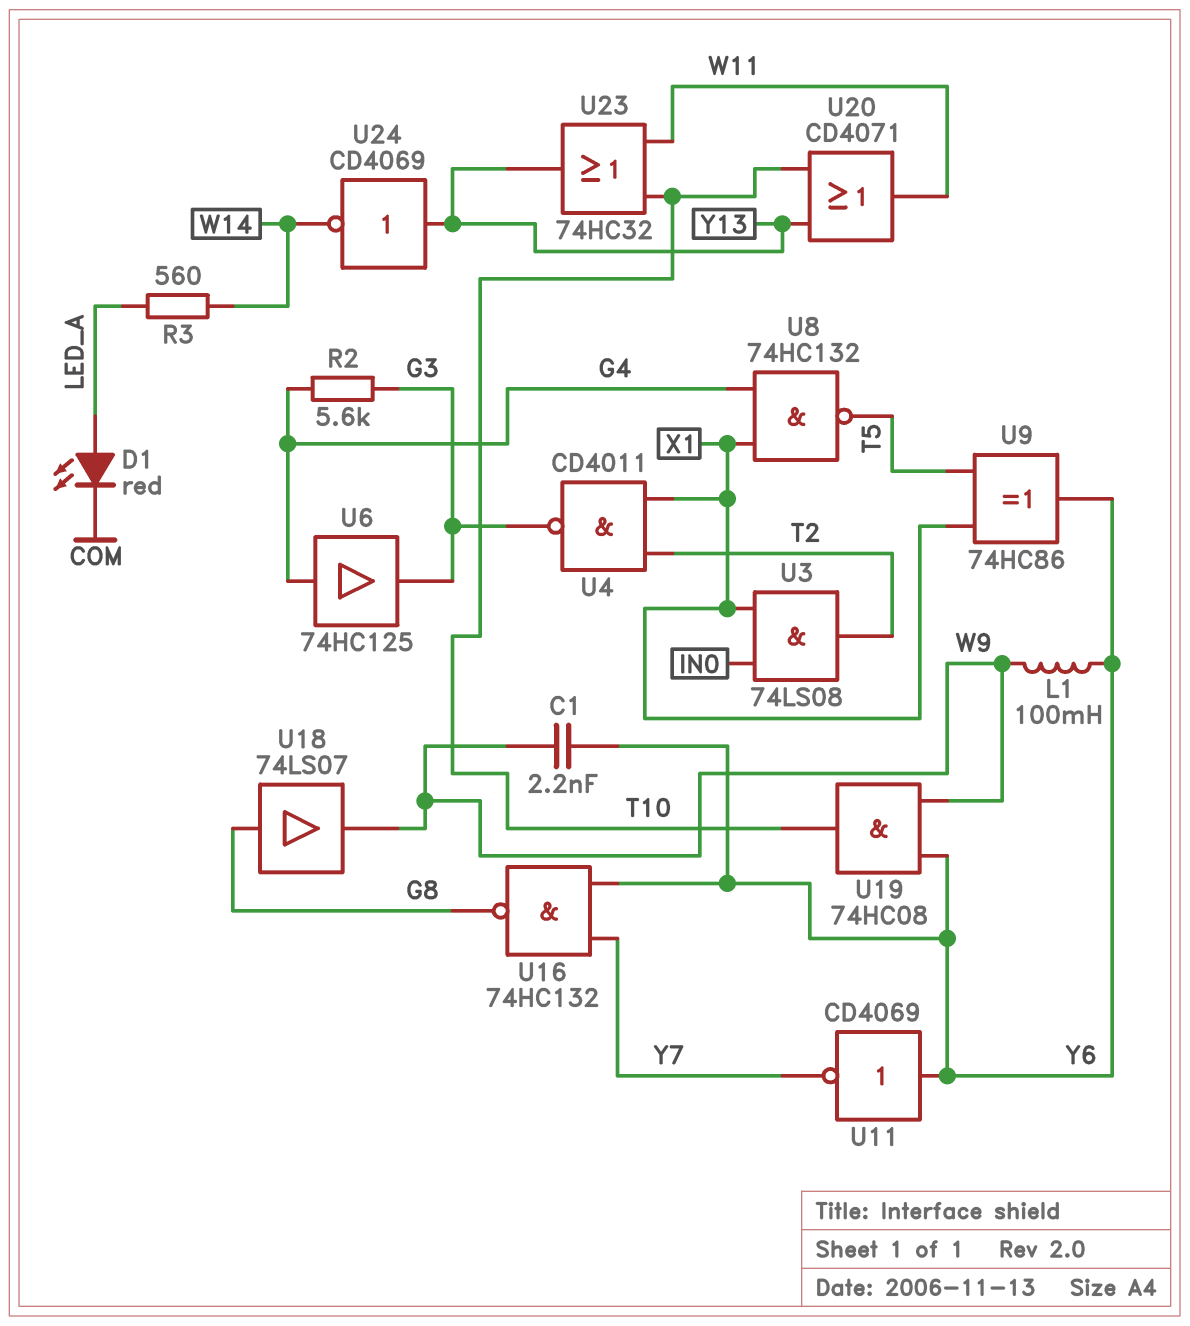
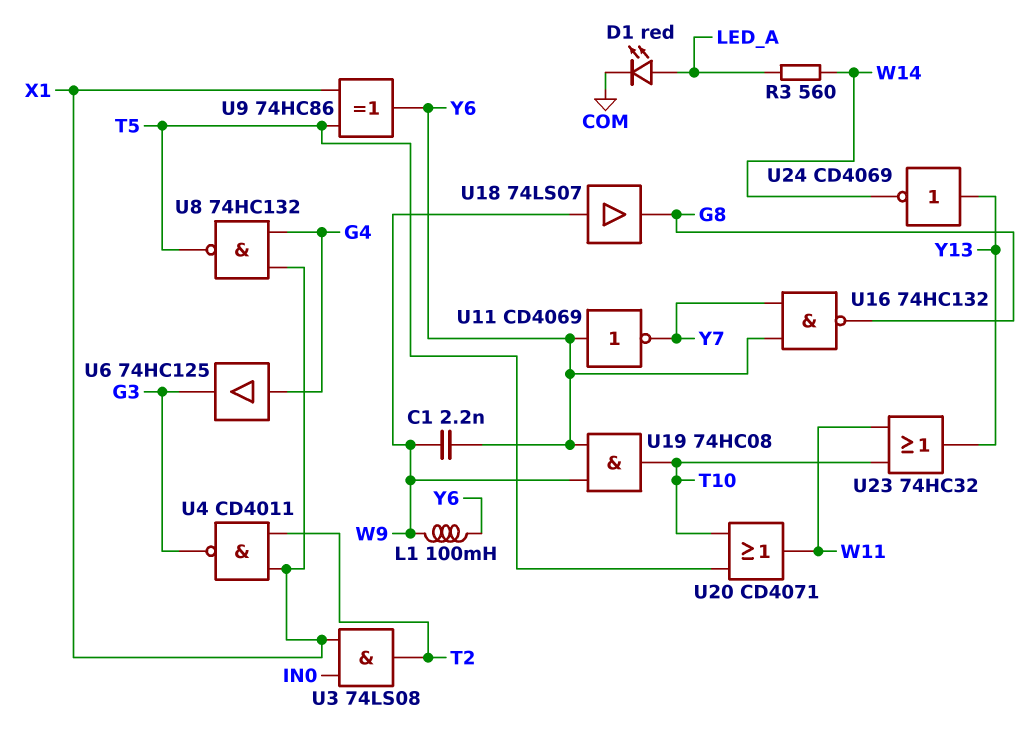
R2: 5.6k (G3, G4) -> none
U18: buffer 74LS07 (in G8, out W9) -> buffer 74LS07 (in W9, out G8)
U20: OR CD4071 (in T10, in Y13, out W11) -> OR CD4071 (in T5, in T10, out W11)

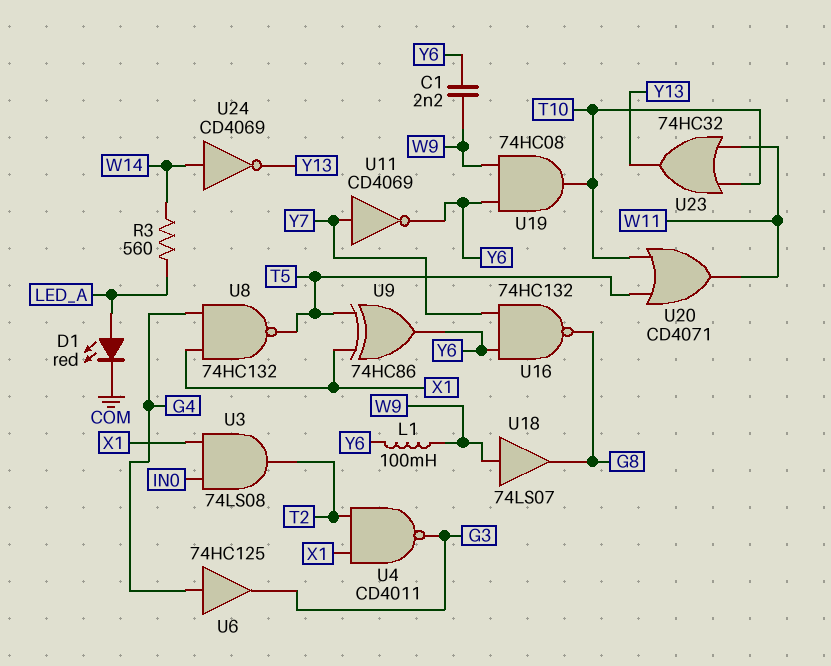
U11: NOT CD4069 (in Y6, out Y7) -> NOT CD4069 (in Y7, out Y6)
U24: NOT CD4069 (in Y13, out W14) -> NOT CD4069 (in W14, out Y13)

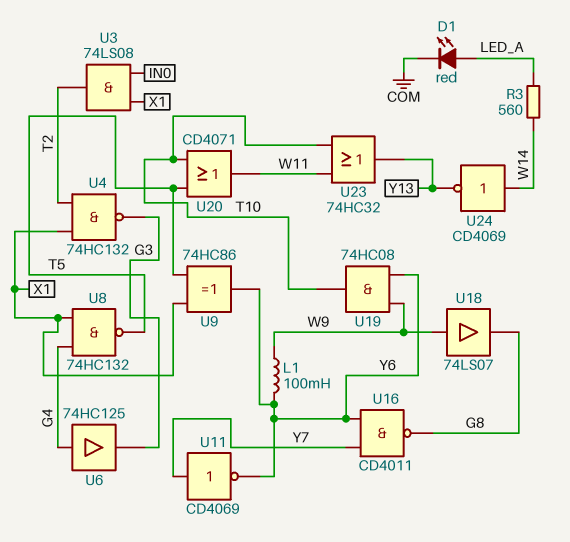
C1: 2.2nF (W9, Y6) -> none
U4: NAND CD4011 (in T2, in X1, out G3) -> NAND 74HC132 (in T2, in X1, out G3)
U16: NAND 74HC132 (in Y6, in Y7, out G8) -> NAND CD4011 (in Y6, in Y7, out G8)

